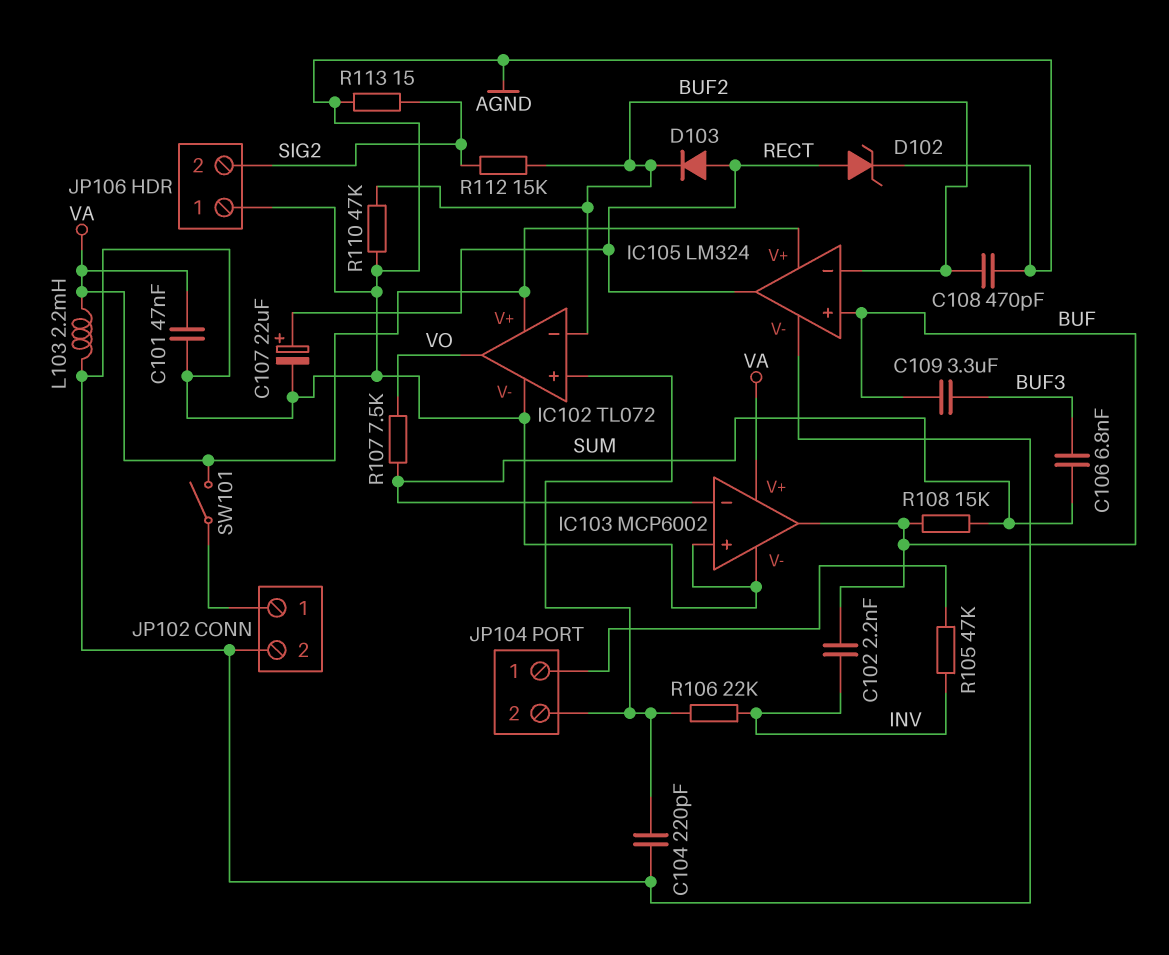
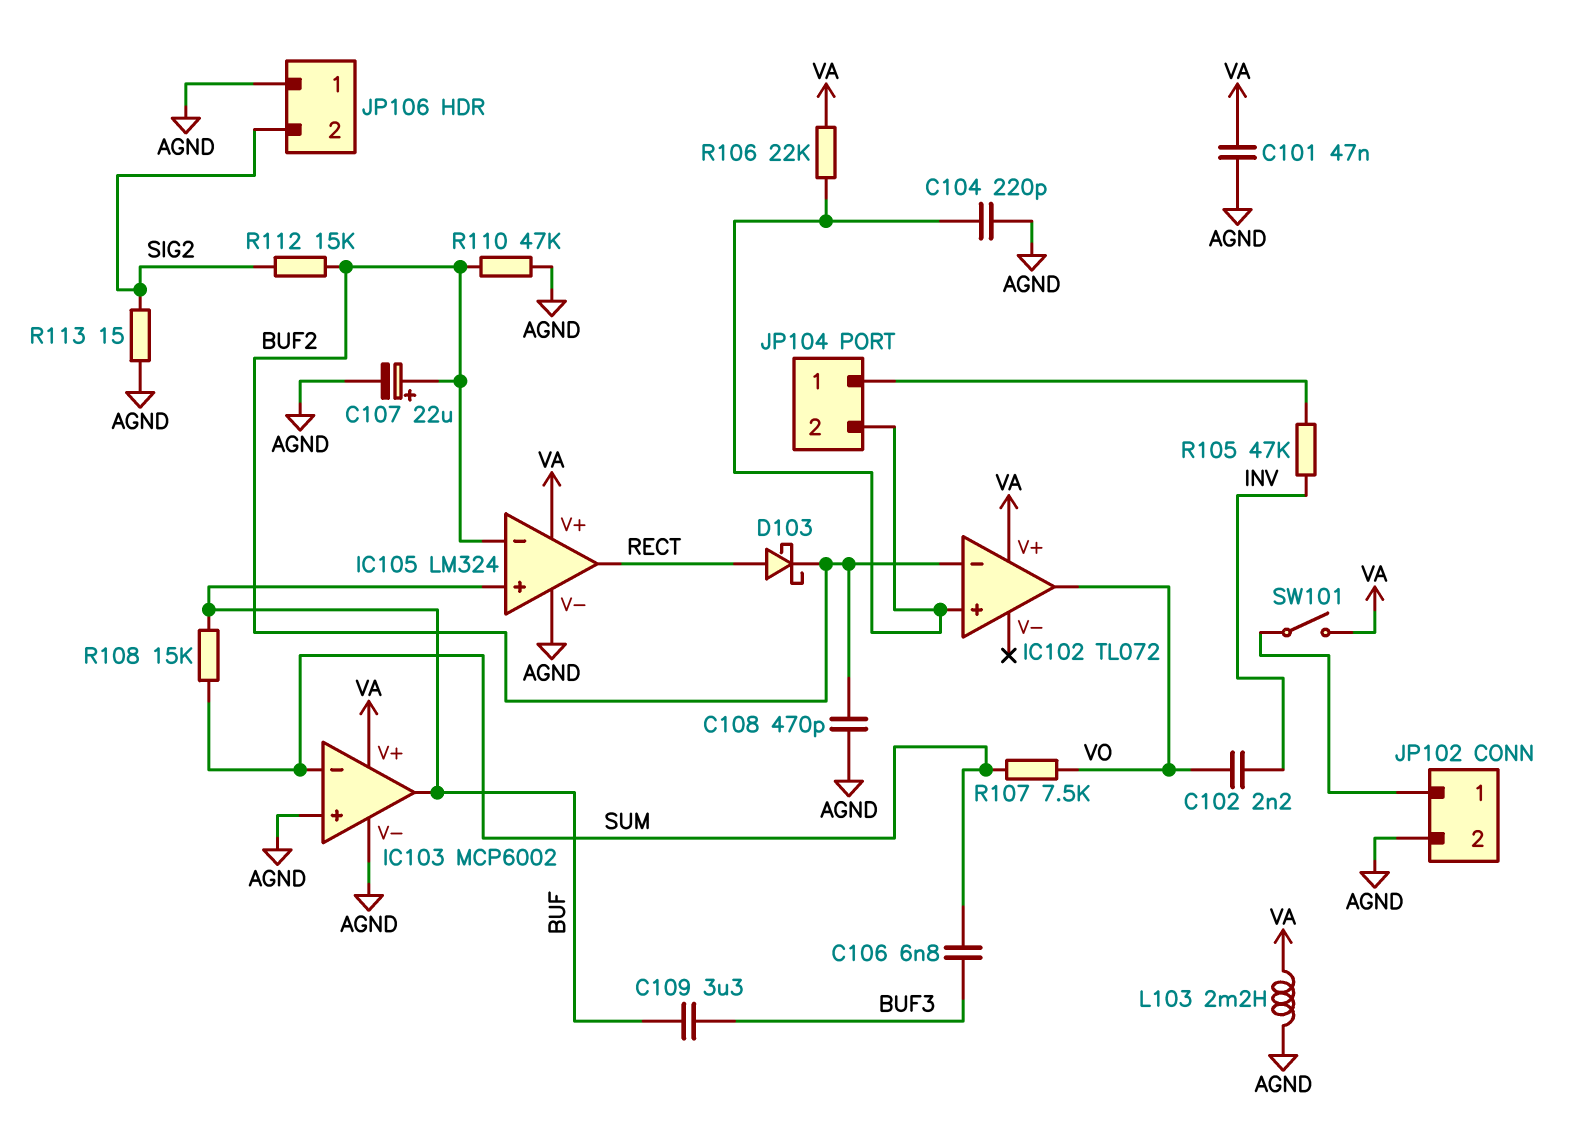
C102: 2.2nF (BUF, INV) -> 2.2nF (INV, VO)
C107: 22uF (plus RECT, minus AGND) -> 22uF (plus BUF2, minus AGND)
D102: zener (A RECT, K AGND) -> none
D103: diode (A RECT, K BUF2) -> schottky (A RECT, K BUF2)
IC102 pin V-: AGND -> none
R106: 22k (IC102/in+, INV) -> 22k (IC102/in+, VA)

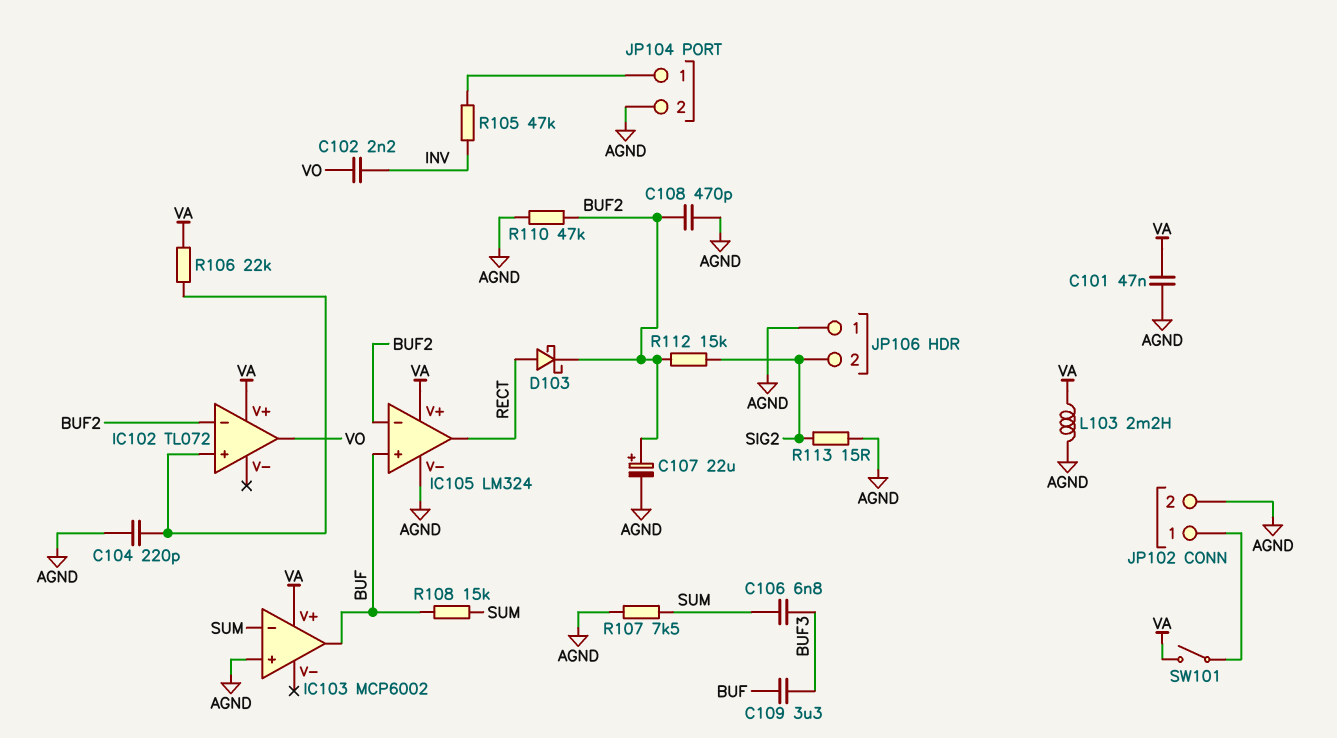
IC103 pin V-: AGND -> none
JP104 pin 2: IC102/in+ -> AGND
R107: 7.5k (SUM, VO) -> 7.5k (AGND, SUM)

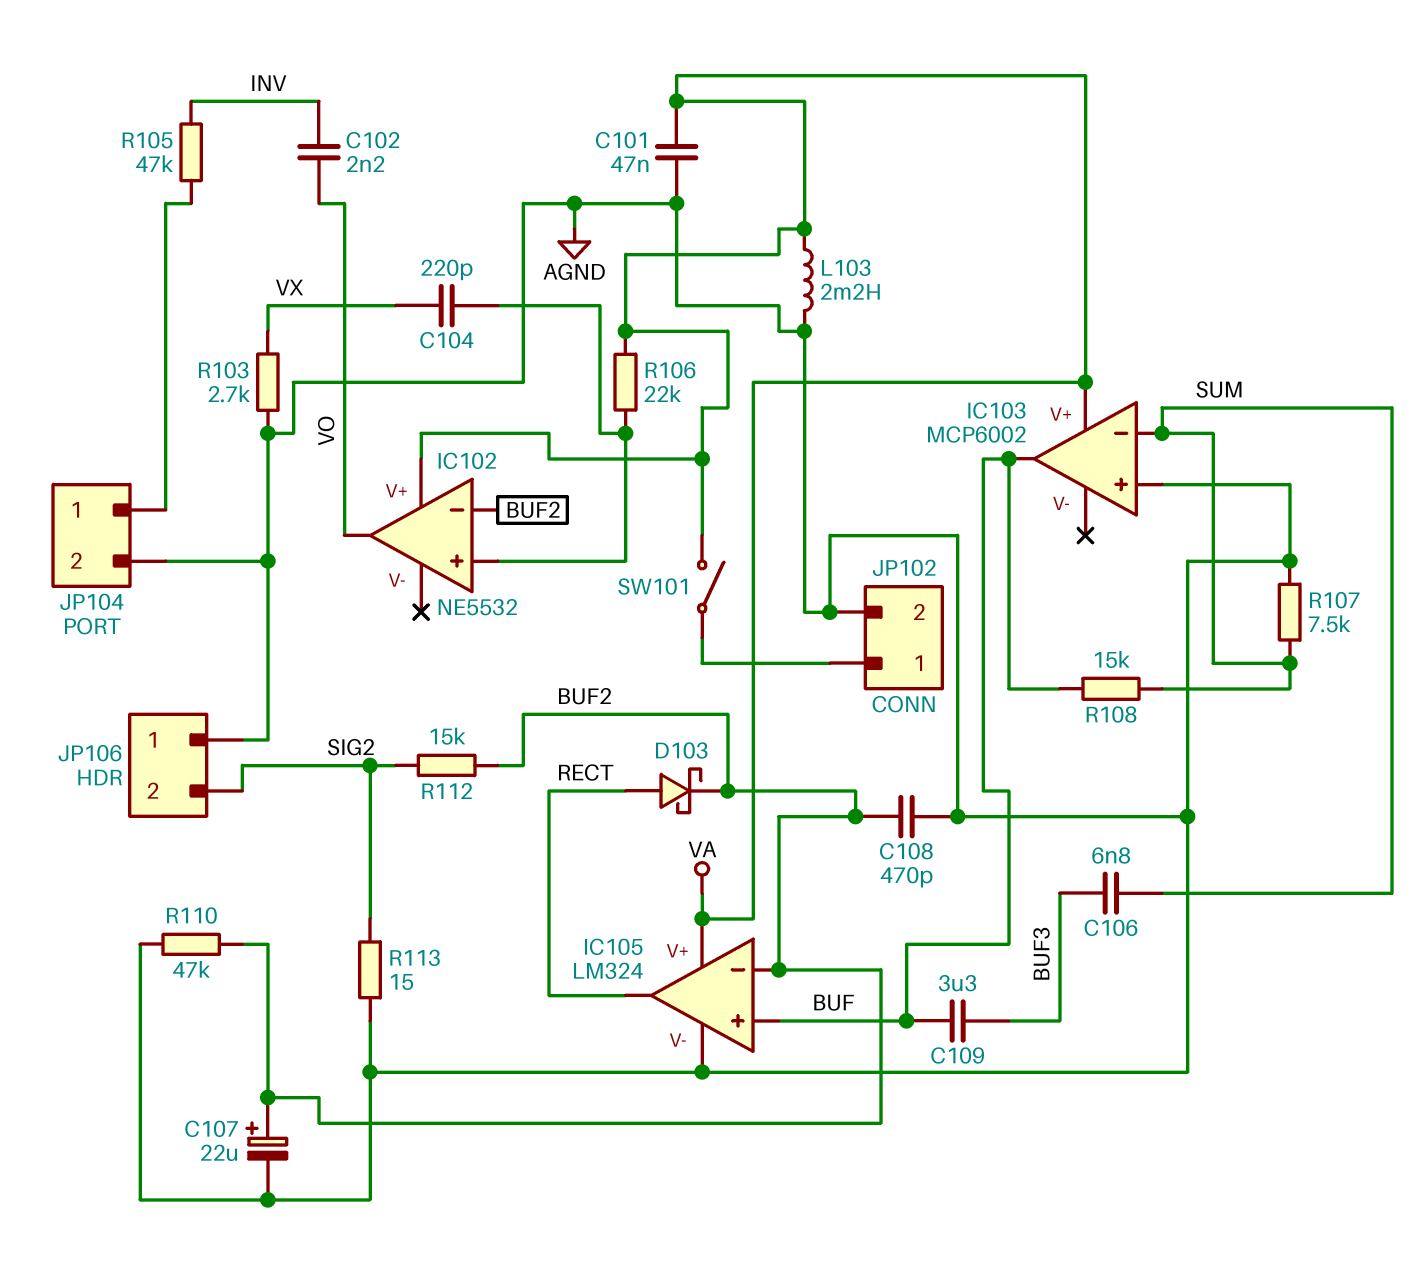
C104: 220pF (AGND, IC102/in+) -> 220pF (IC102/in+, VX)
IC102: TL072 -> NE5532
R103: none -> 2.7k (AGND, VX)

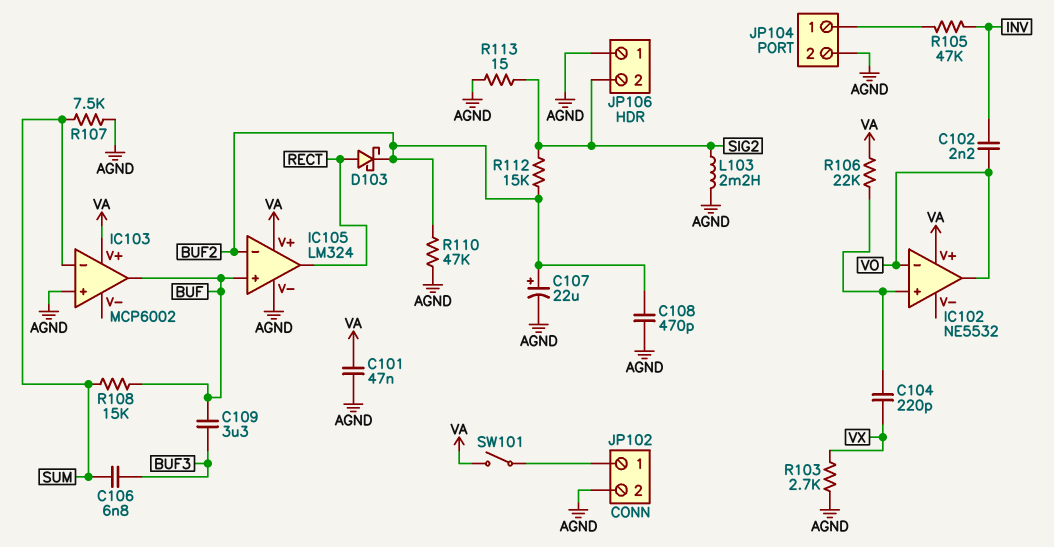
IC102 pin in-: BUF2 -> VO
L103: 2.2mH (AGND, VA) -> 2.2mH (AGND, SIG2)

